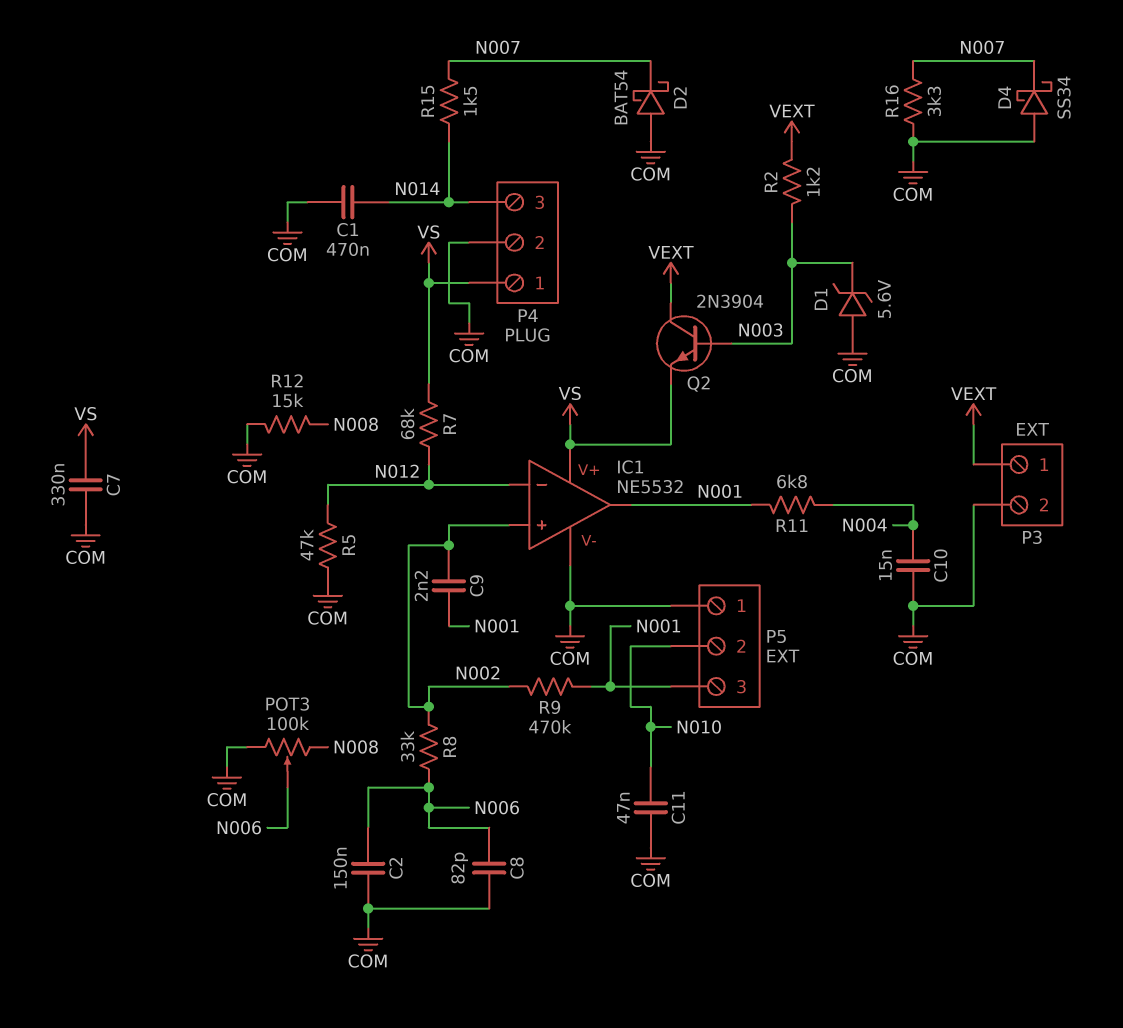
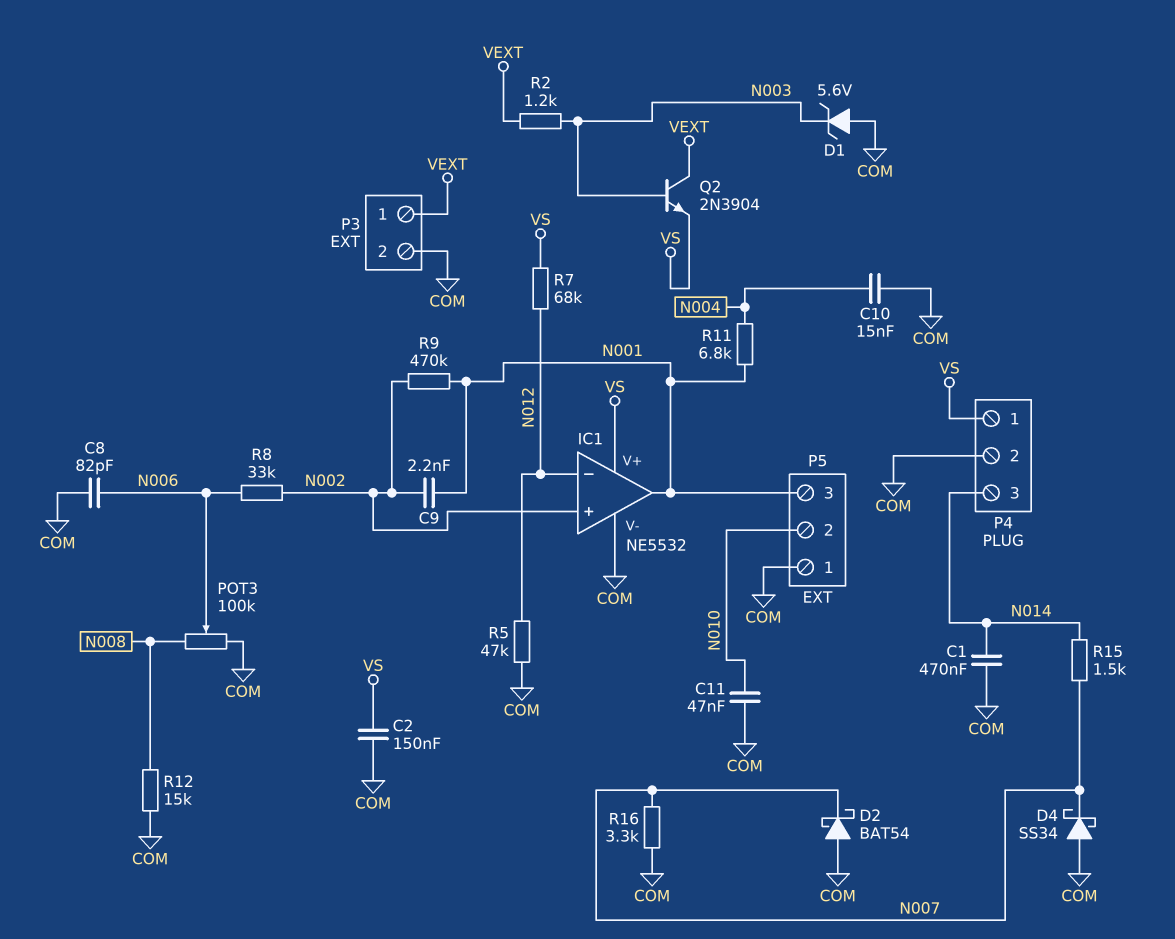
C2: 150nF (COM, N006) -> 150nF (COM, VS)
C7: 330nF (COM, VS) -> none

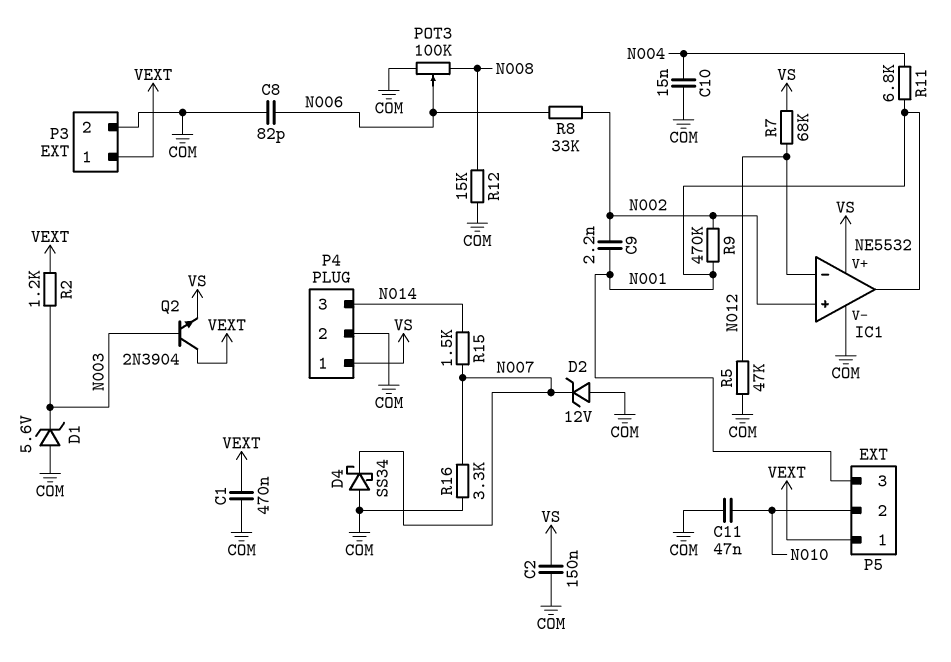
C1: 470nF (COM, N014) -> 470nF (COM, VEXT)
D2: schottky BAT54 (A COM, K N007) -> zener 12V (A COM, K N007)
P5 pin 1: COM -> VEXT

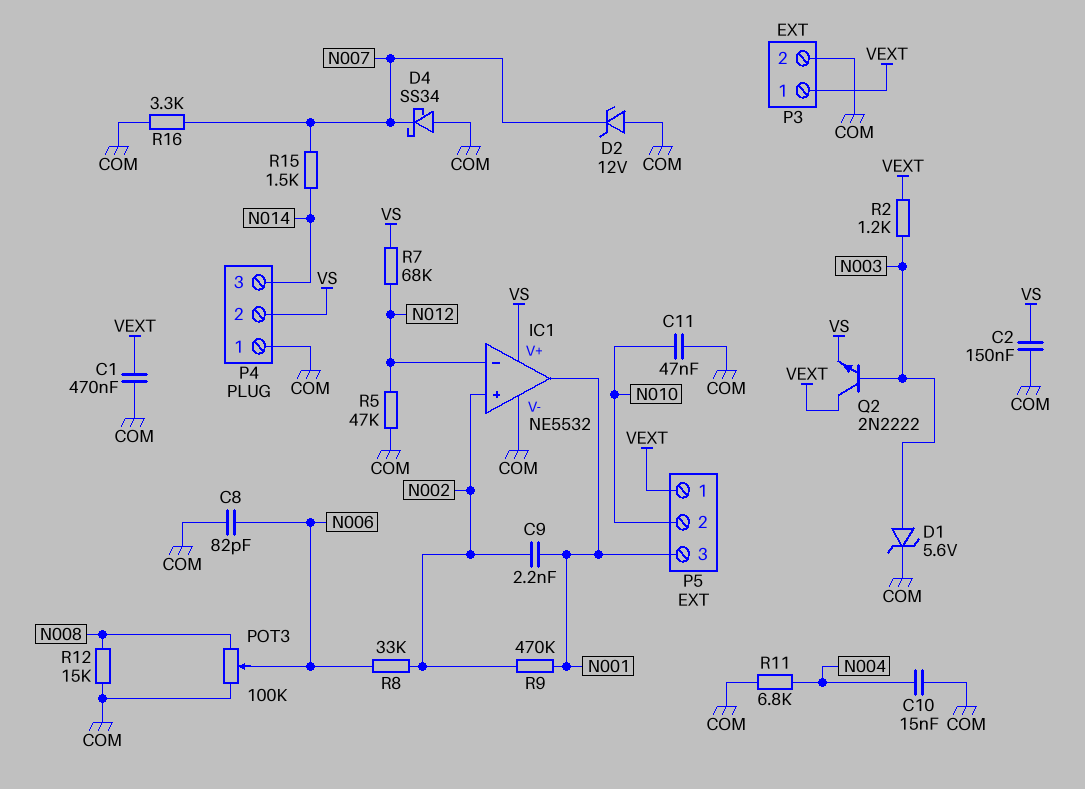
D1: zener 5.6V (A COM, K N003) -> zener 5.6V (A N003, K COM)
P4 pin 1: VS -> COM
P4 pin 2: COM -> VS
Q2: NPN 2N3904 (B N003, C VEXT, E VS) -> NPN 2N2222 (B N003, C VEXT, E VS)
R11: 6.8k (N001, N004) -> 6.8k (COM, N004)

